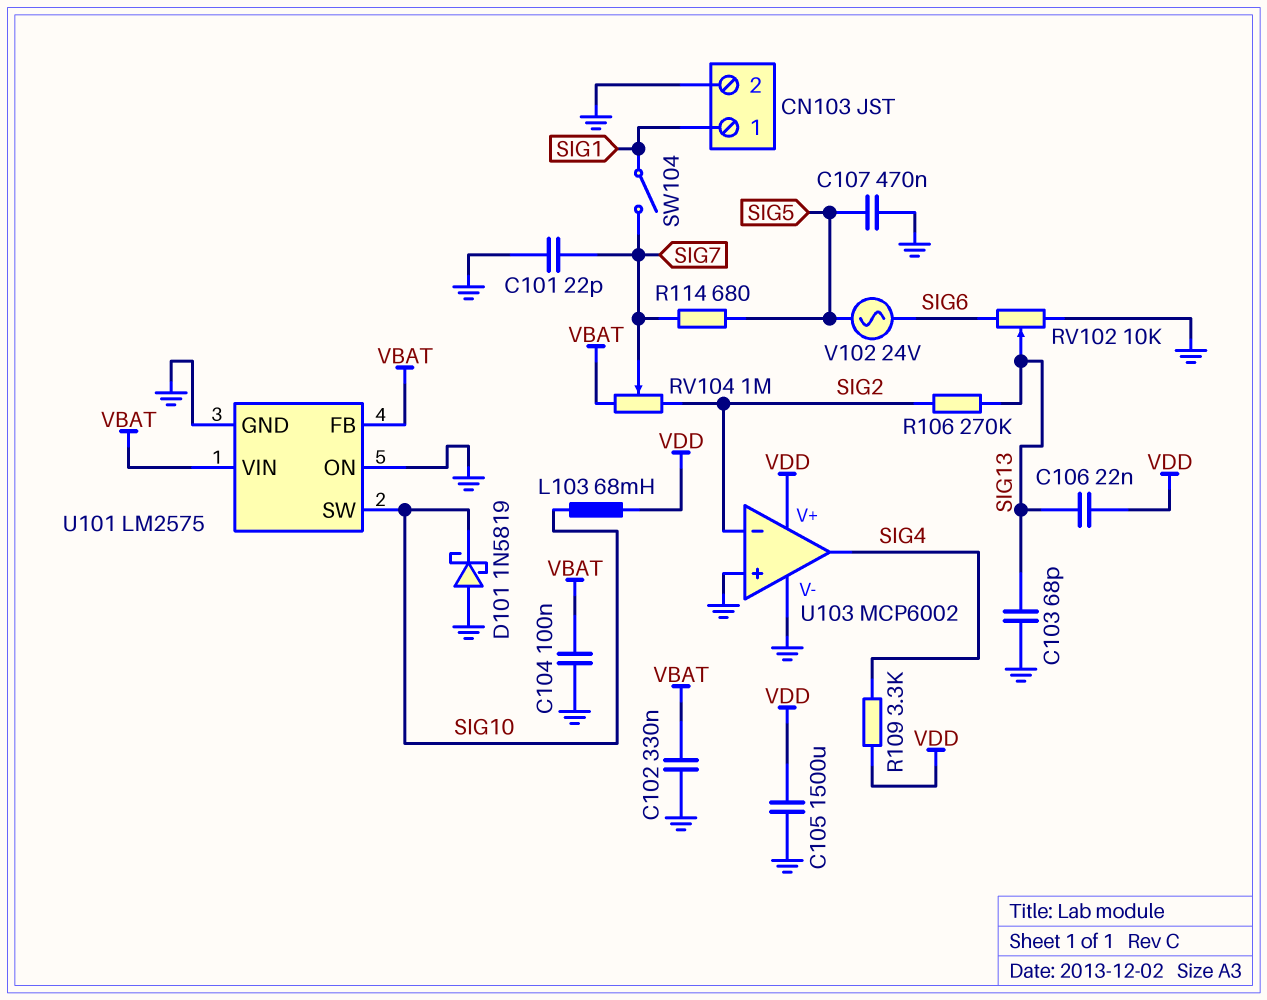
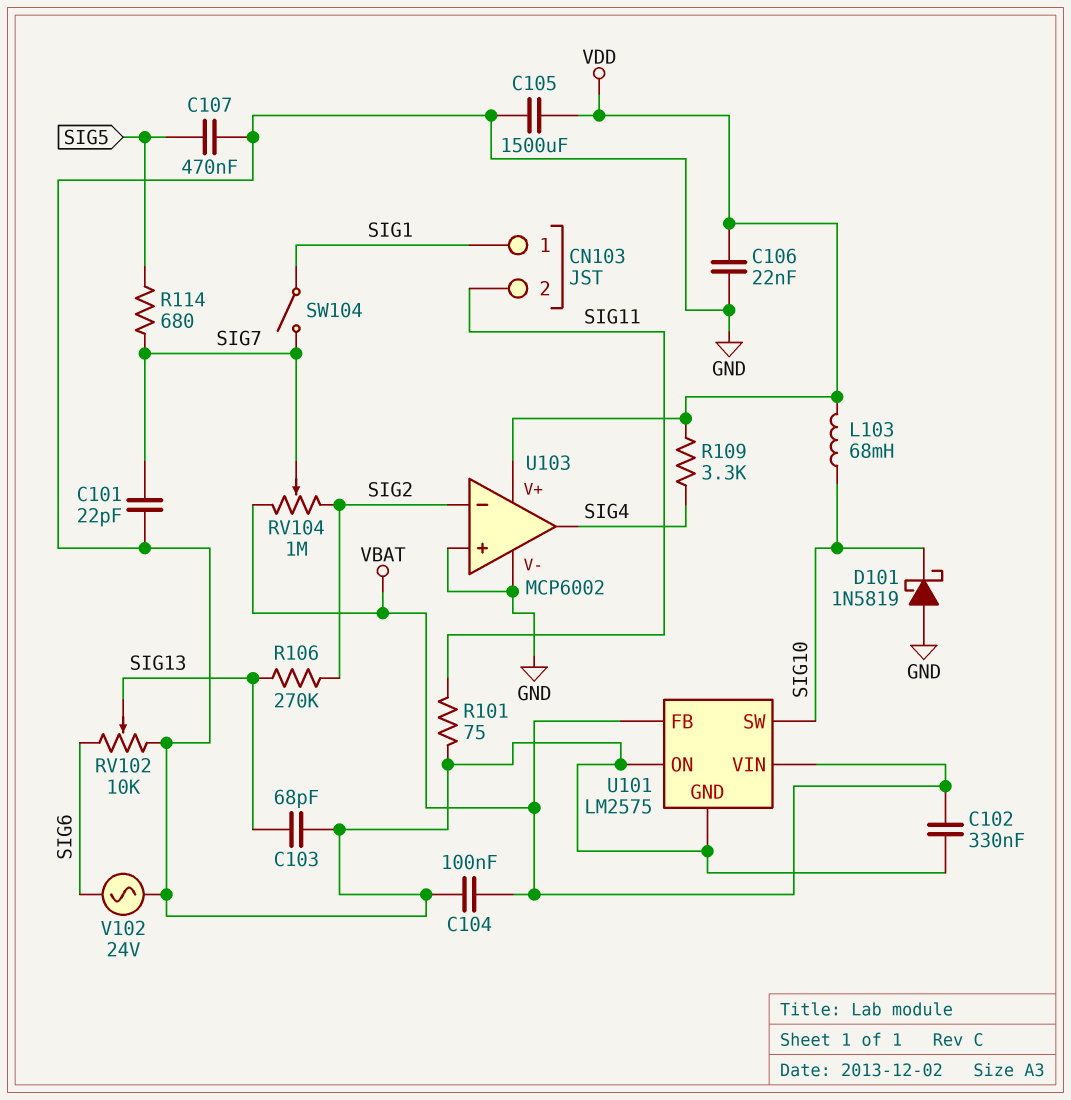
C106: 22nF (SIG13, VDD) -> 22nF (GND, VDD)
CN103 pin 2: GND -> SIG11
R101: none -> 75 (GND, SIG11)
V102: AC 24V (SIG5, SIG6) -> AC 24V (GND, SIG6)

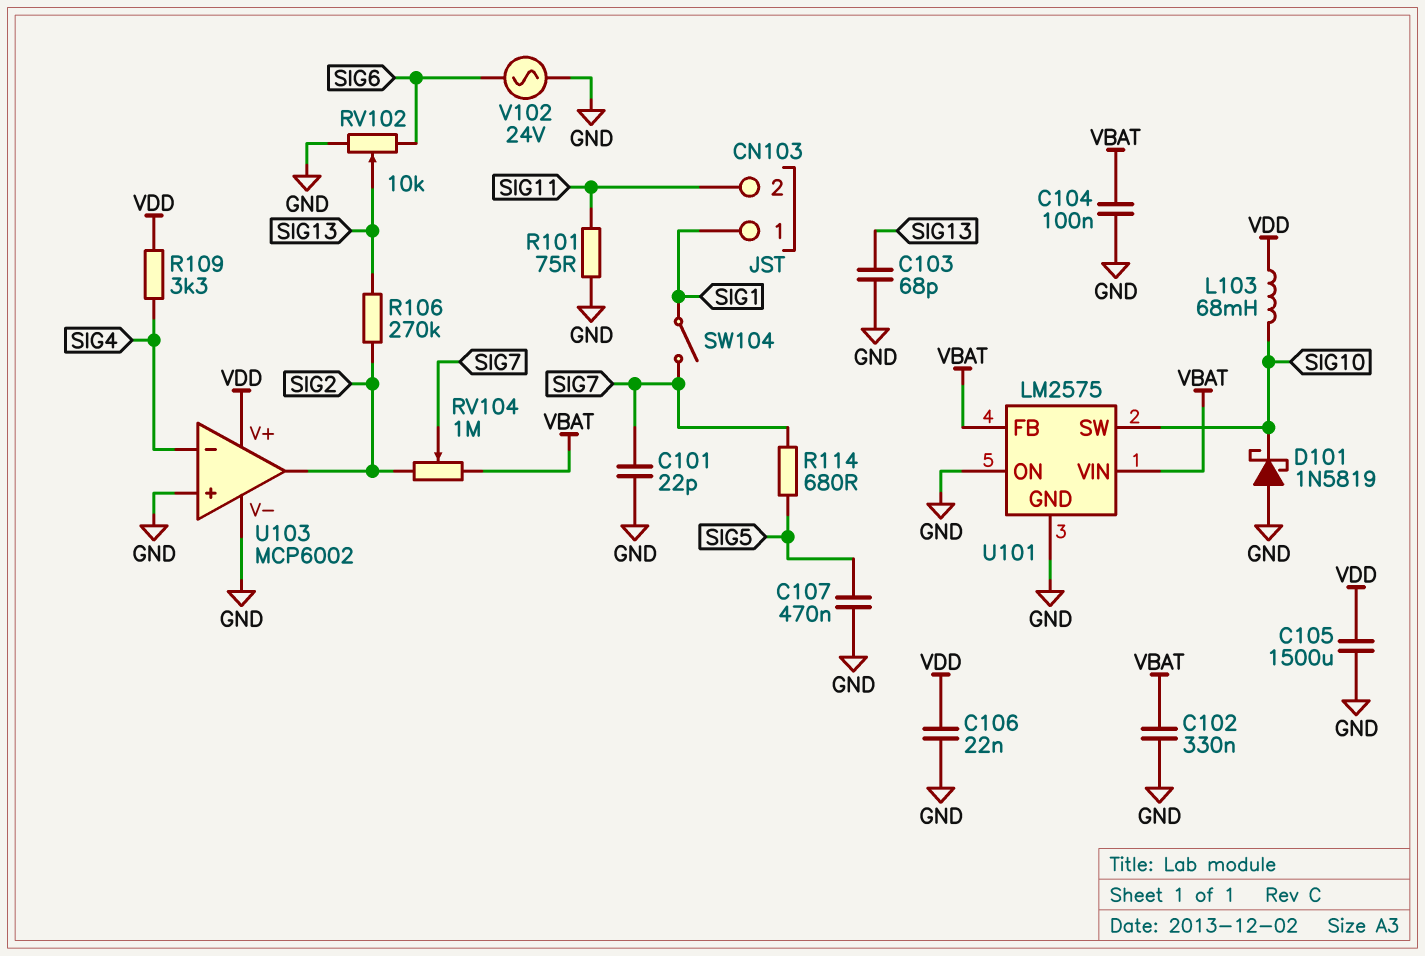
U103 pin in-: SIG2 -> SIG4
U103 pin out: SIG4 -> SIG2

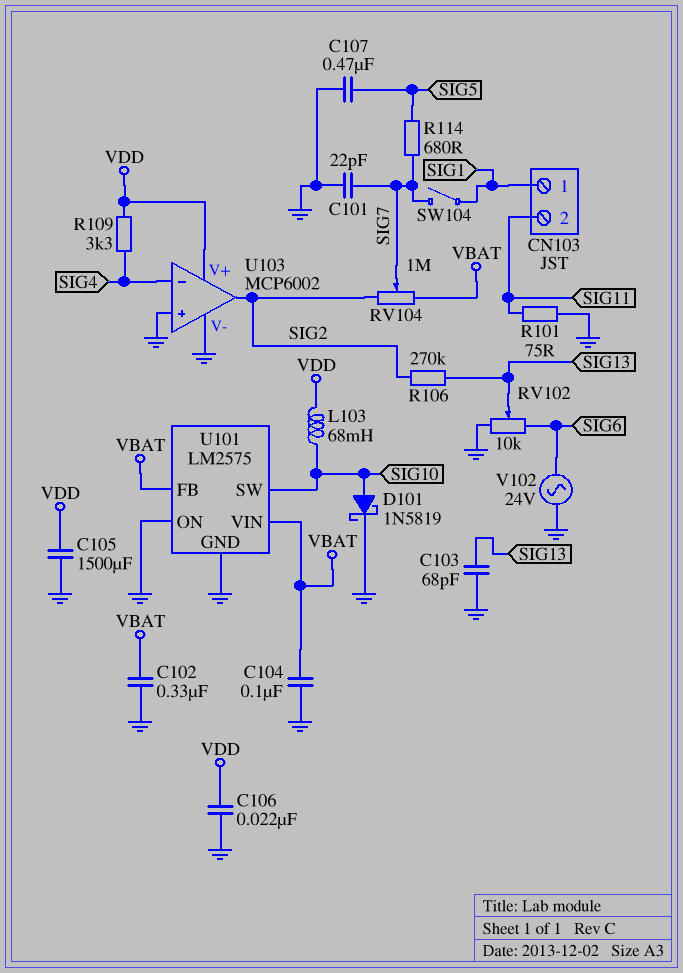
D101: schottky 1N5819 (A GND, K SIG10) -> schottky 1N5819 (A SIG10, K GND)

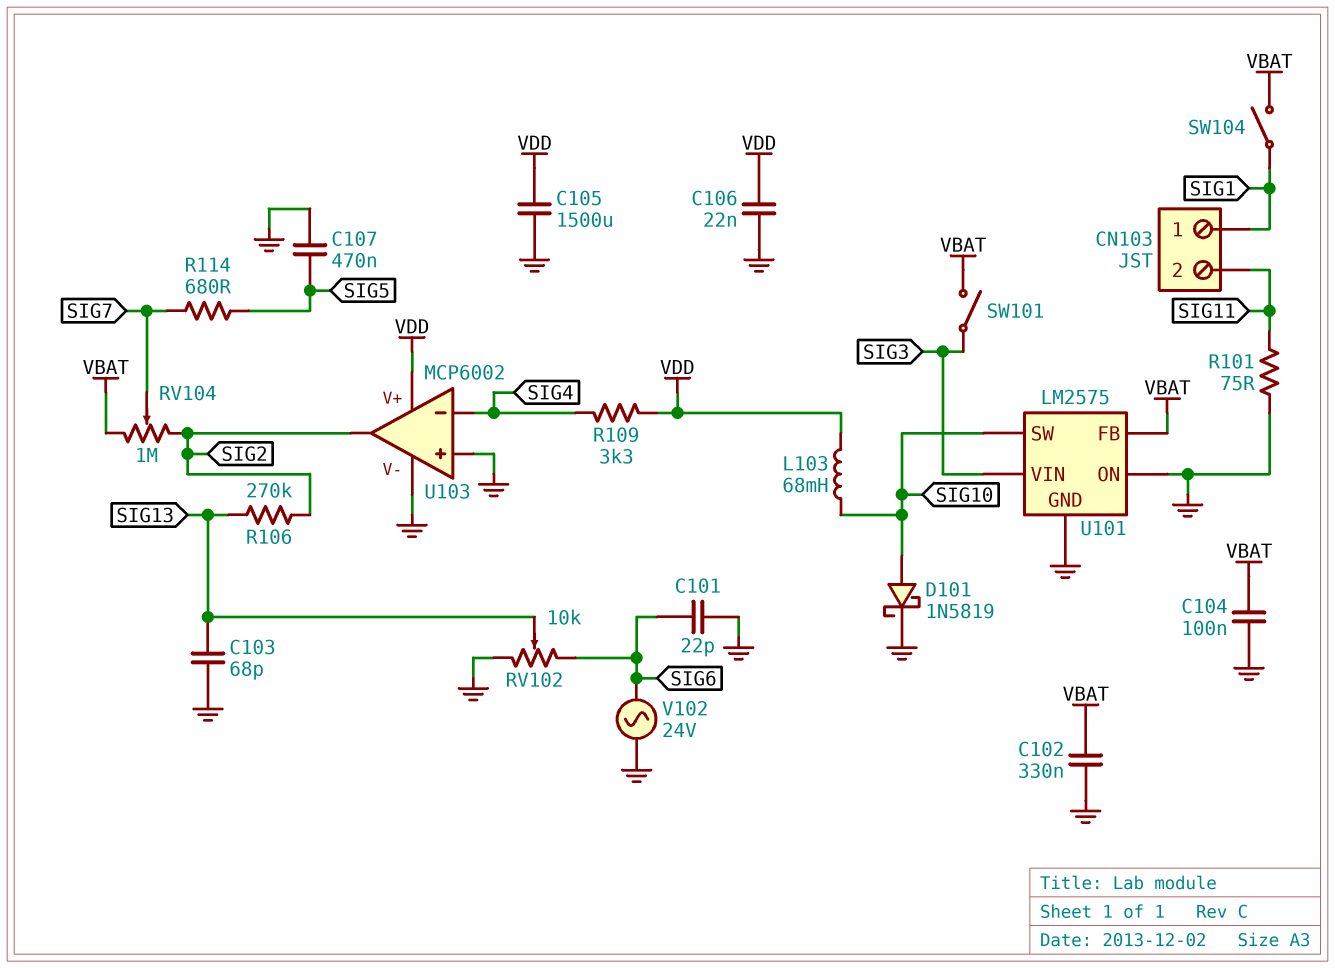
C101: 22pF (GND, SIG7) -> 22pF (GND, SIG6)
SW101: none -> switch (SIG3, VBAT)
SW104: switch (SIG1, SIG7) -> switch (SIG1, VBAT)
U101 pin VIN: VBAT -> SIG3

